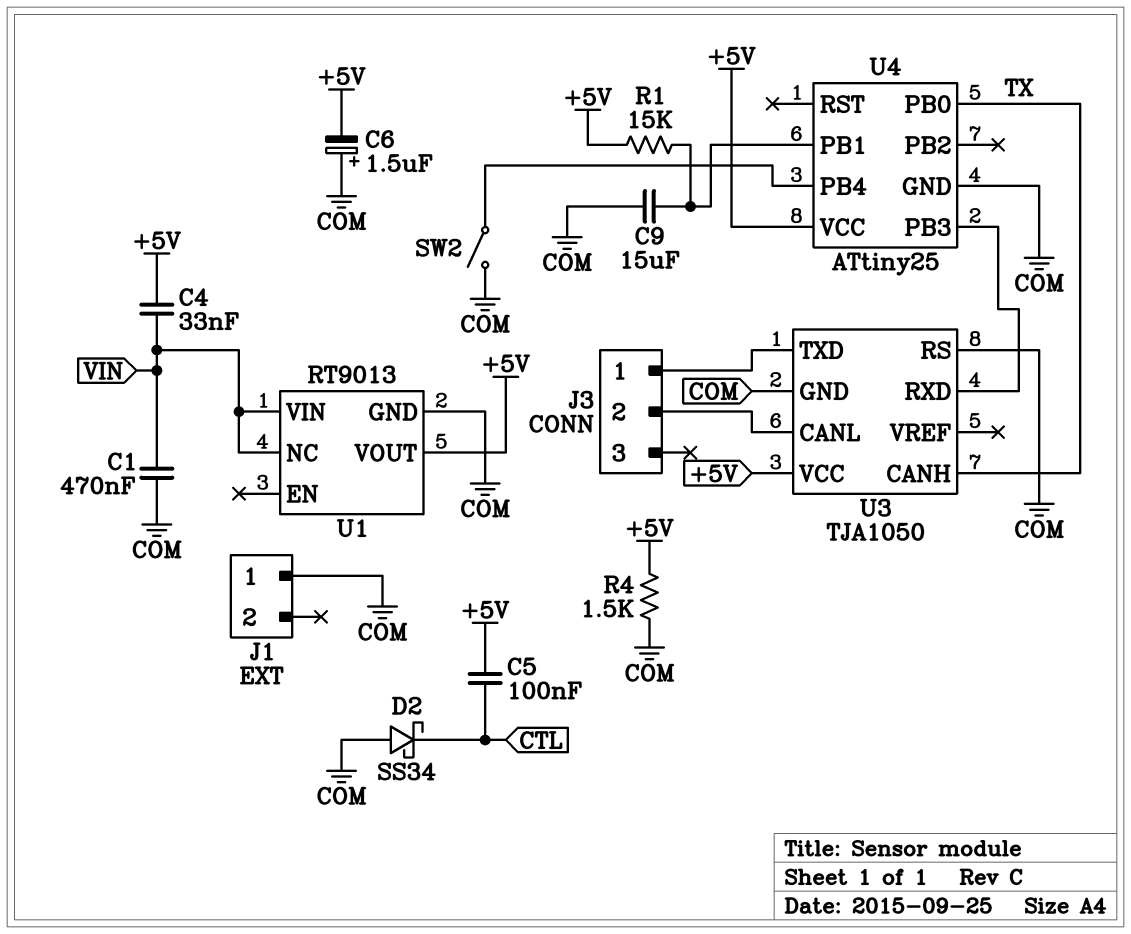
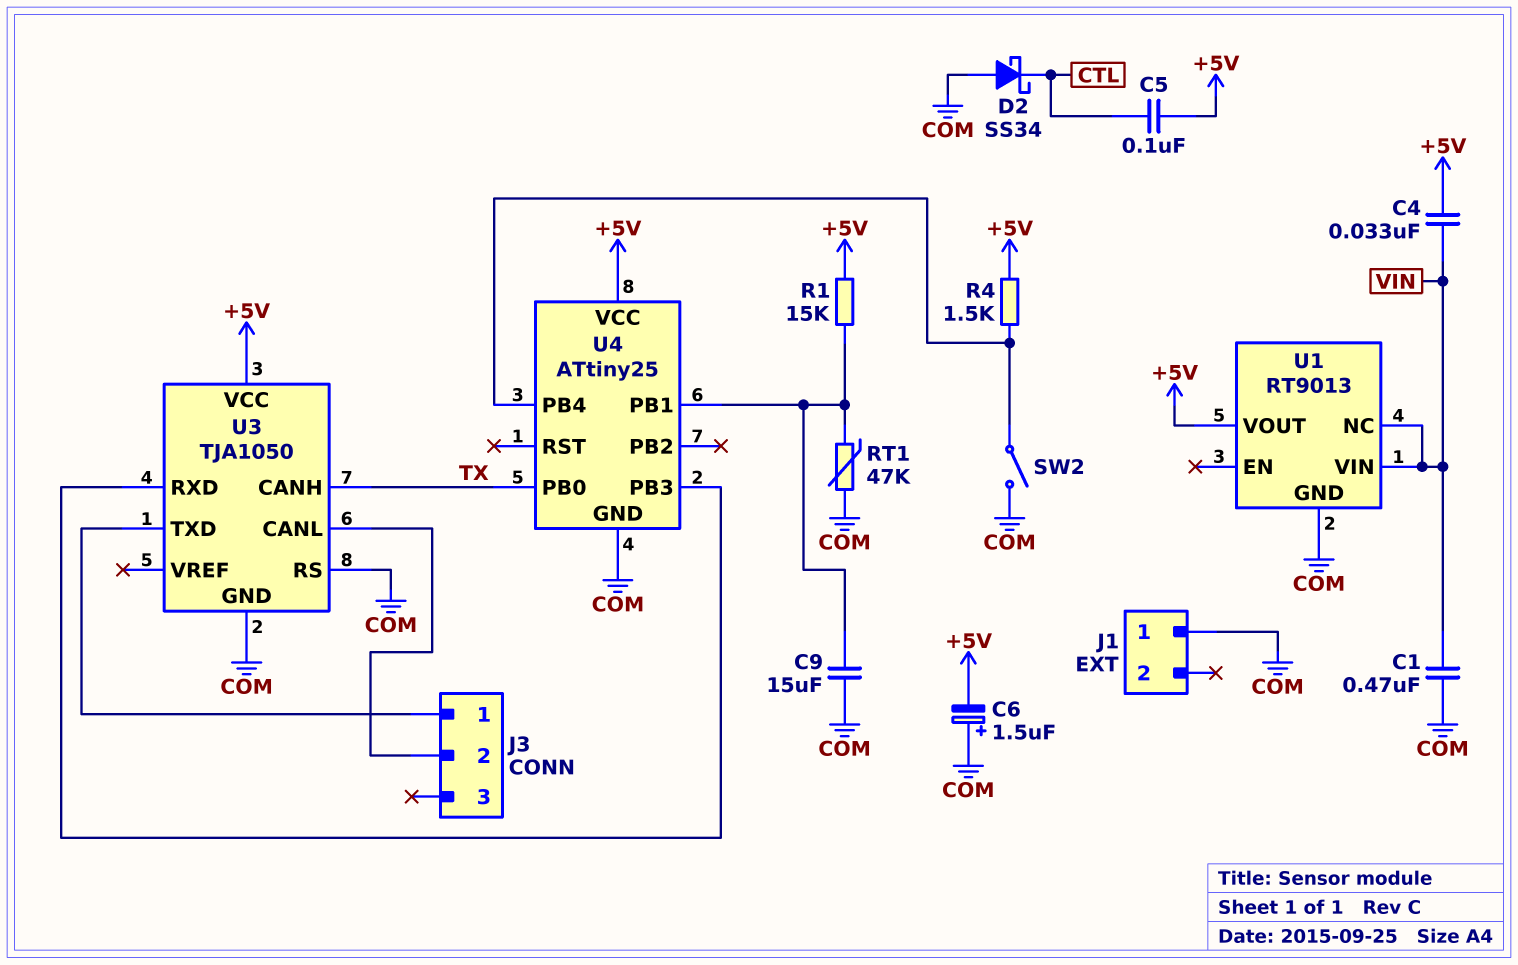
R4: 1.5k (+5V, COM) -> 1.5k (+5V, U4/PB4)
RT1: none -> 47k (COM, U4/PB1)

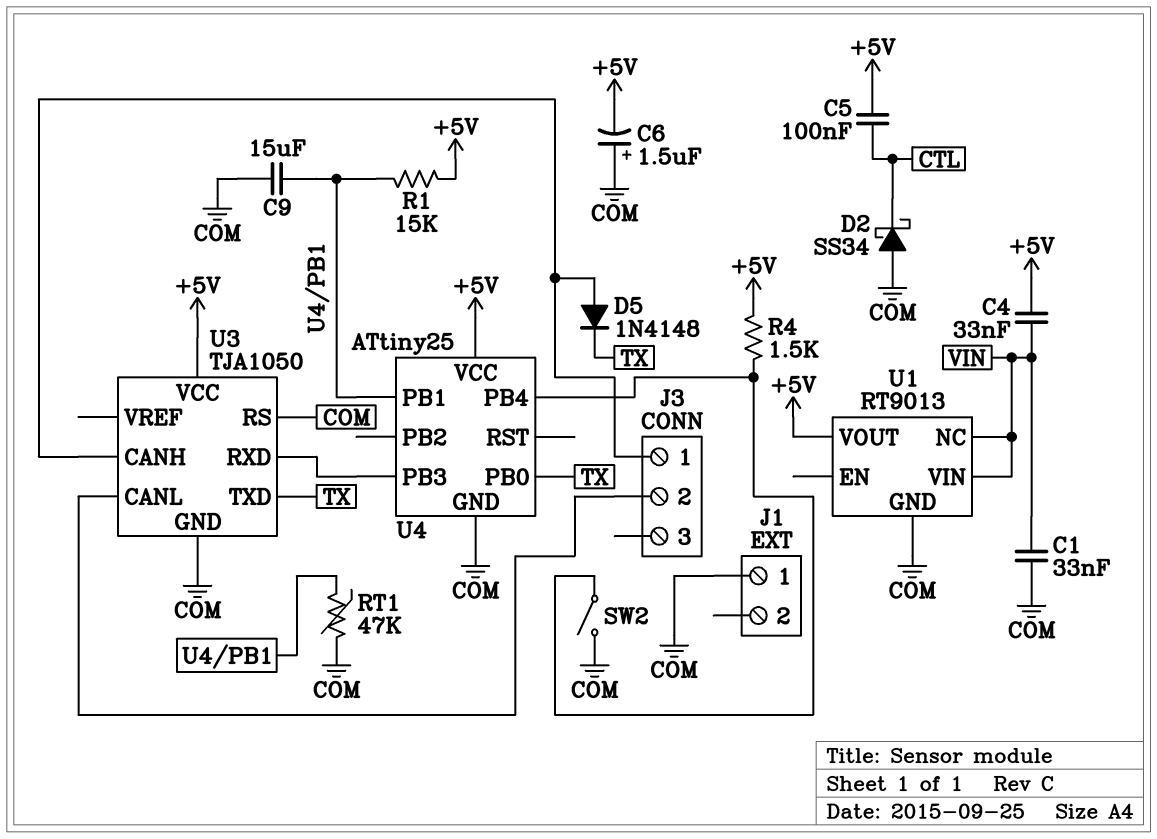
C1: 470nF (COM, VIN) -> 33nF (COM, VIN)
D5: none -> diode 1N4148 (A J3/1, K TX)
U3 pin CANH: TX -> J3/1
U3 pin TXD: J3/1 -> TX

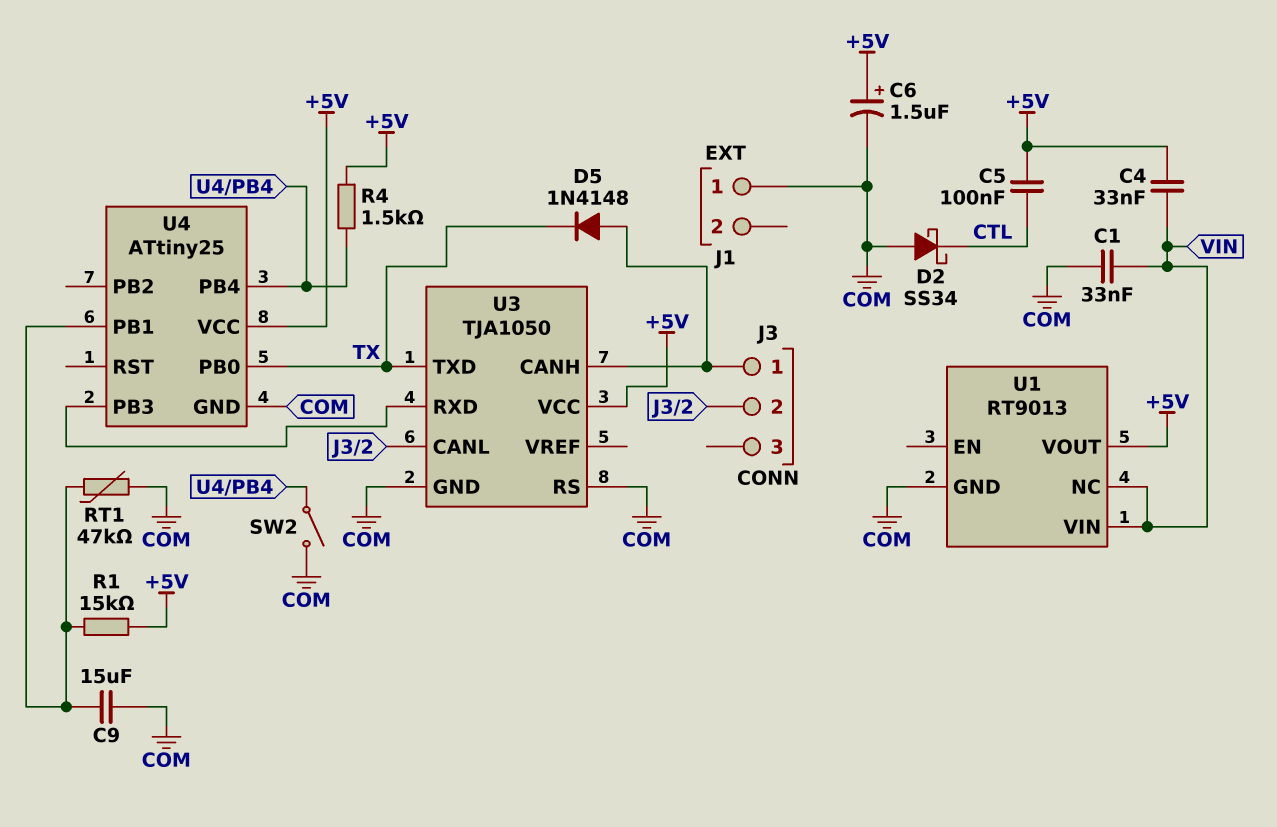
C6: 1.5uF (plus COM, minus +5V) -> 1.5uF (plus +5V, minus COM)

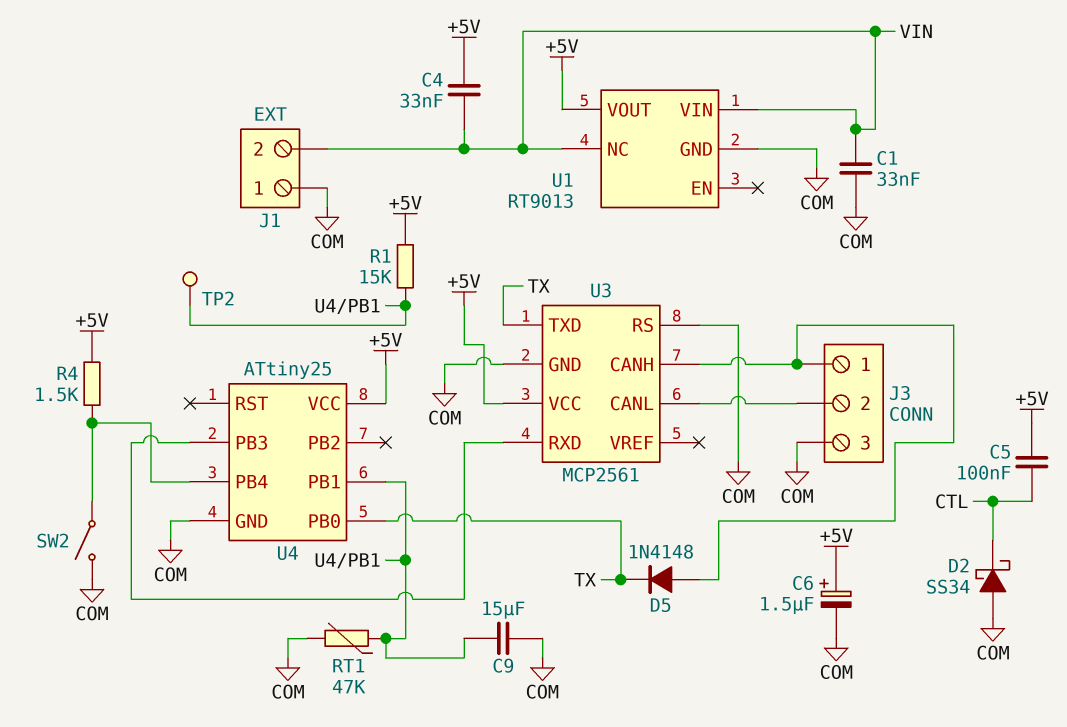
J1 pin 2: none -> VIN
J3 pin 3: none -> COM
TP2: none -> test point (U4/PB1)
U3: TJA1050 -> MCP2561

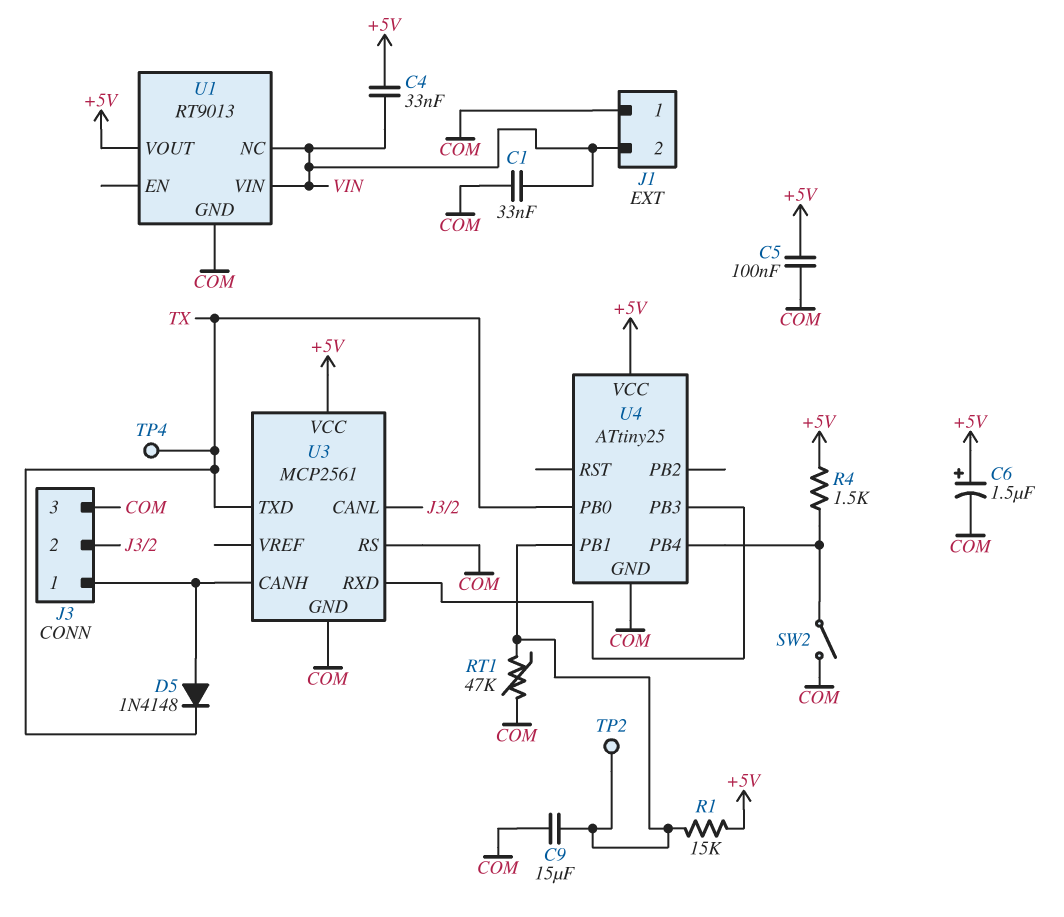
C5: 100nF (+5V, CTL) -> 100nF (+5V, COM)
D2: schottky SS34 (A COM, K CTL) -> none
TP4: none -> test point (TX)

